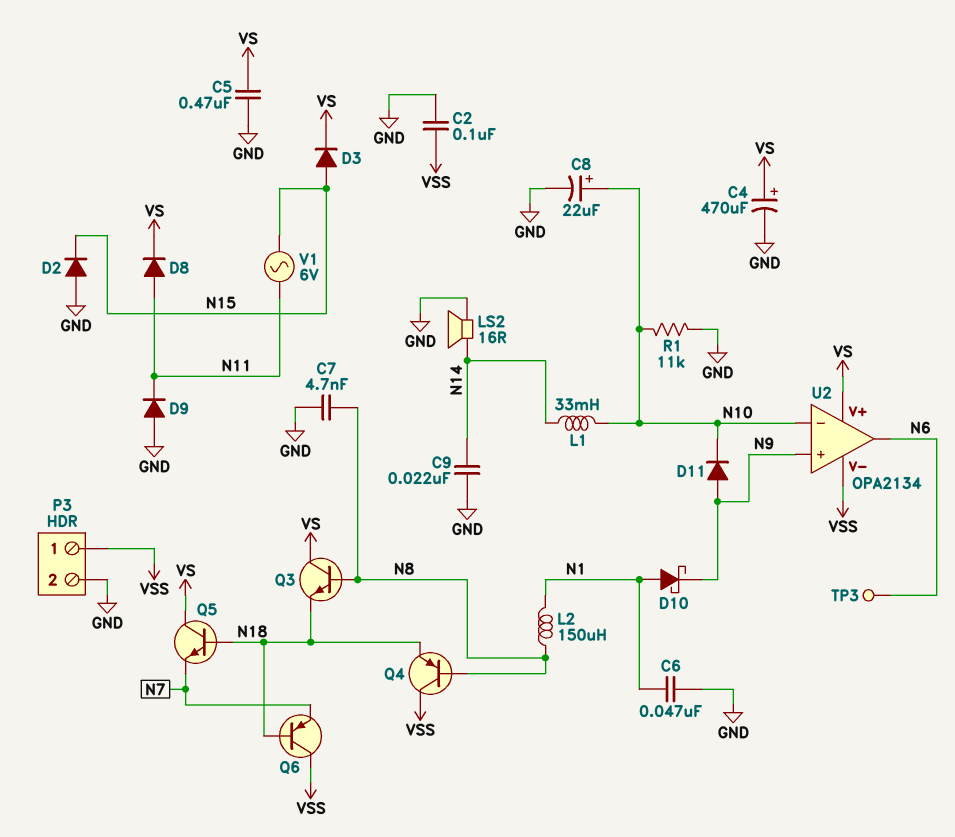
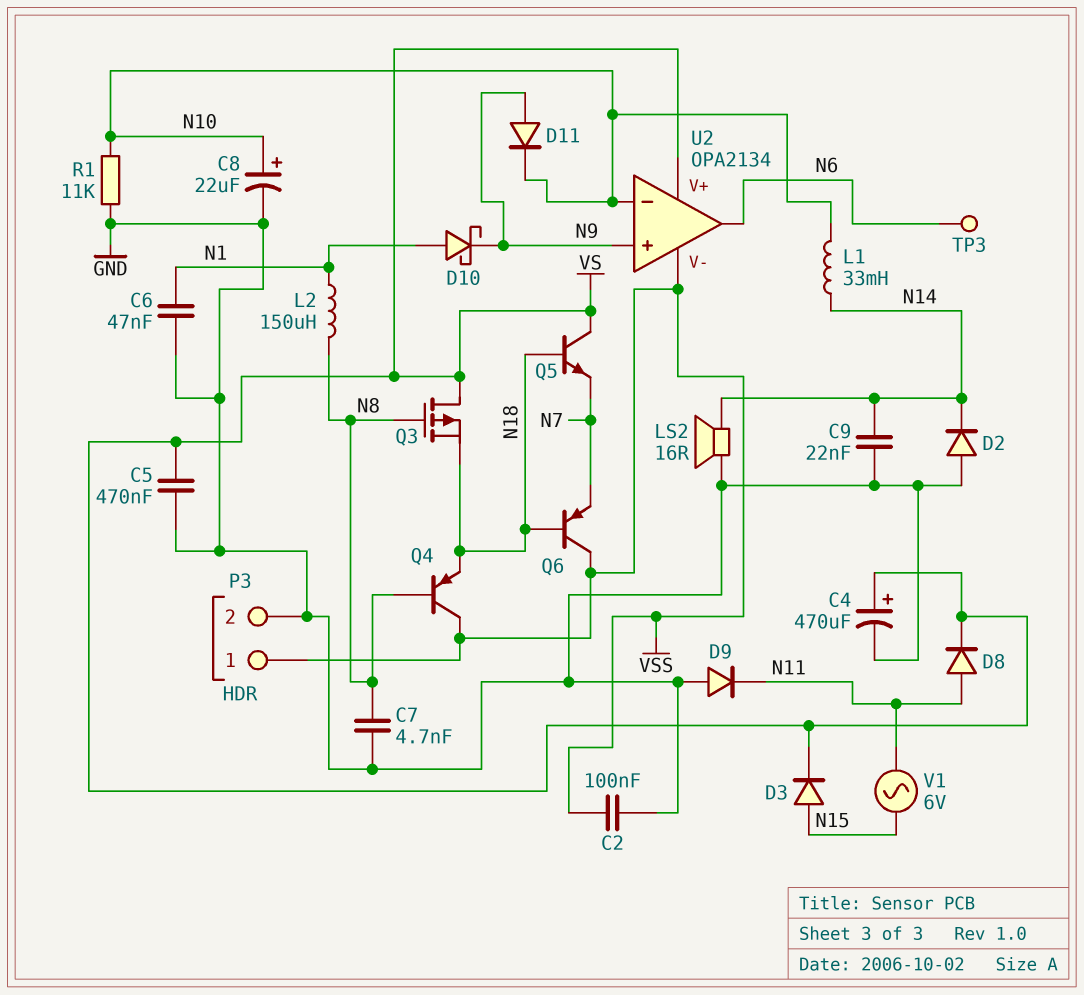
D2: diode (A GND, K N15) -> diode (A GND, K N14)
Q3: NPN (B N8, C VS, E N18) -> PMOS (G N8, D VS, S N18)

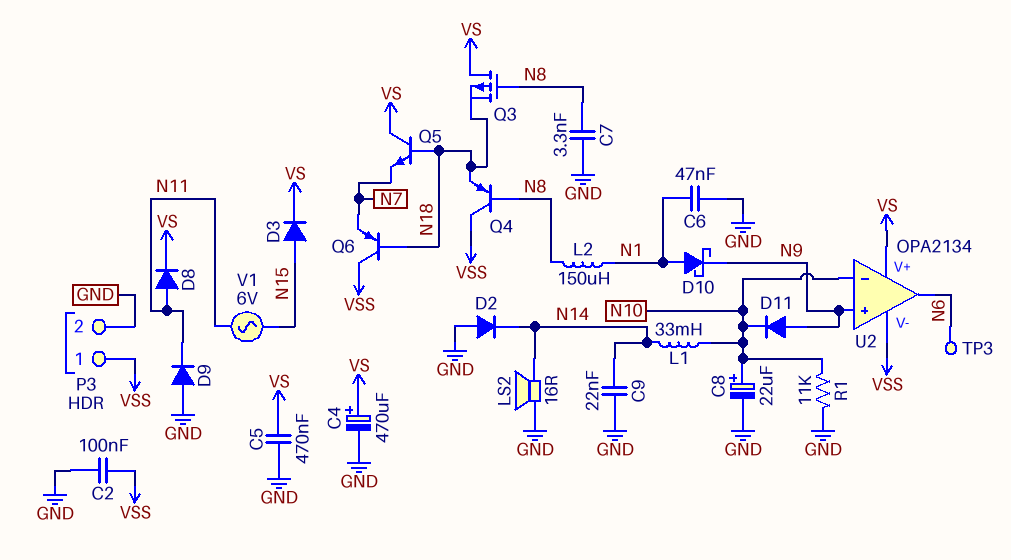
C7: 4.7nF (GND, N8) -> 3.3nF (GND, N8)

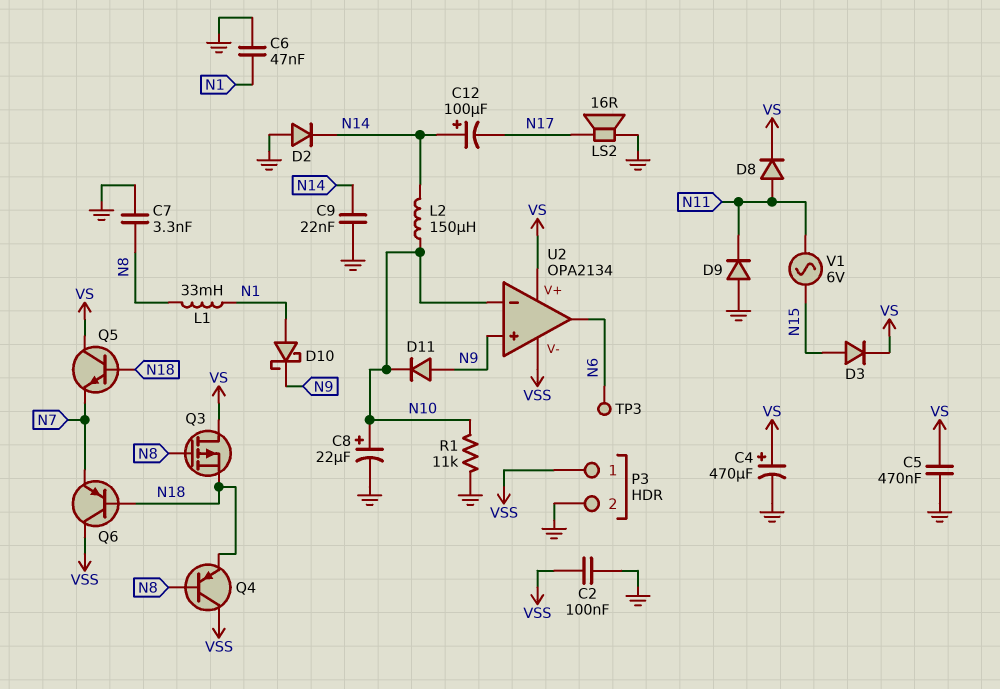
C12: none -> 100uF (plus N14, minus N17)
L1: 33mH (N10, N14) -> 33mH (N1, N8)
L2: 150uH (N1, N8) -> 150uH (N10, N14)
LS2: speaker 16R (GND, N14) -> speaker 16R (GND, N17)

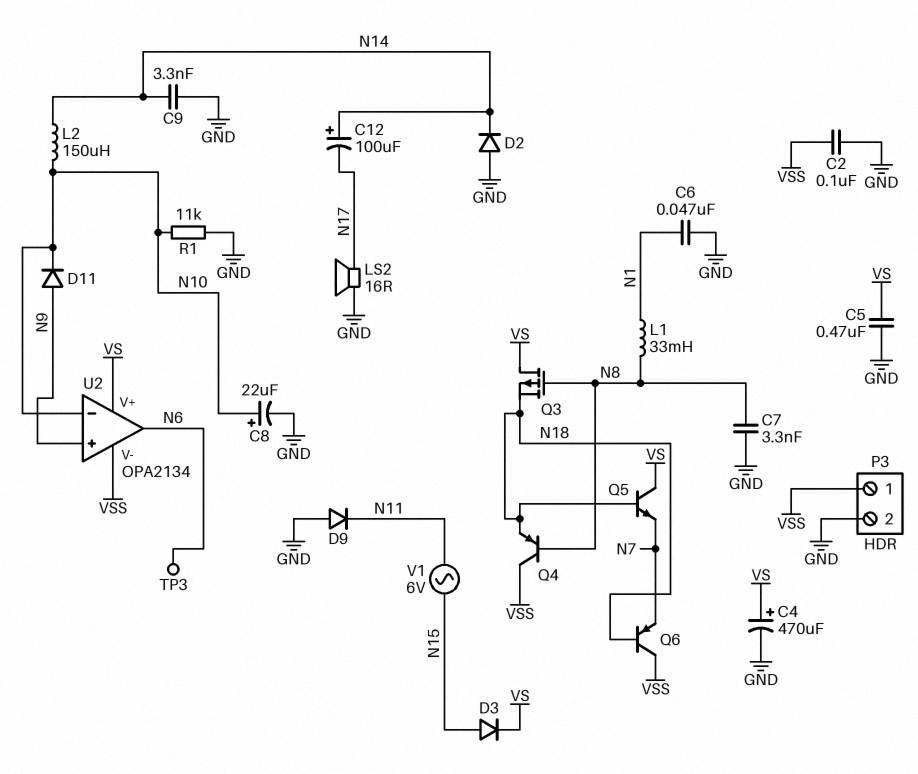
C9: 22nF (GND, N14) -> 3.3nF (GND, N14)
D8: diode (A N11, K VS) -> none
D10: schottky (A N1, K N9) -> none

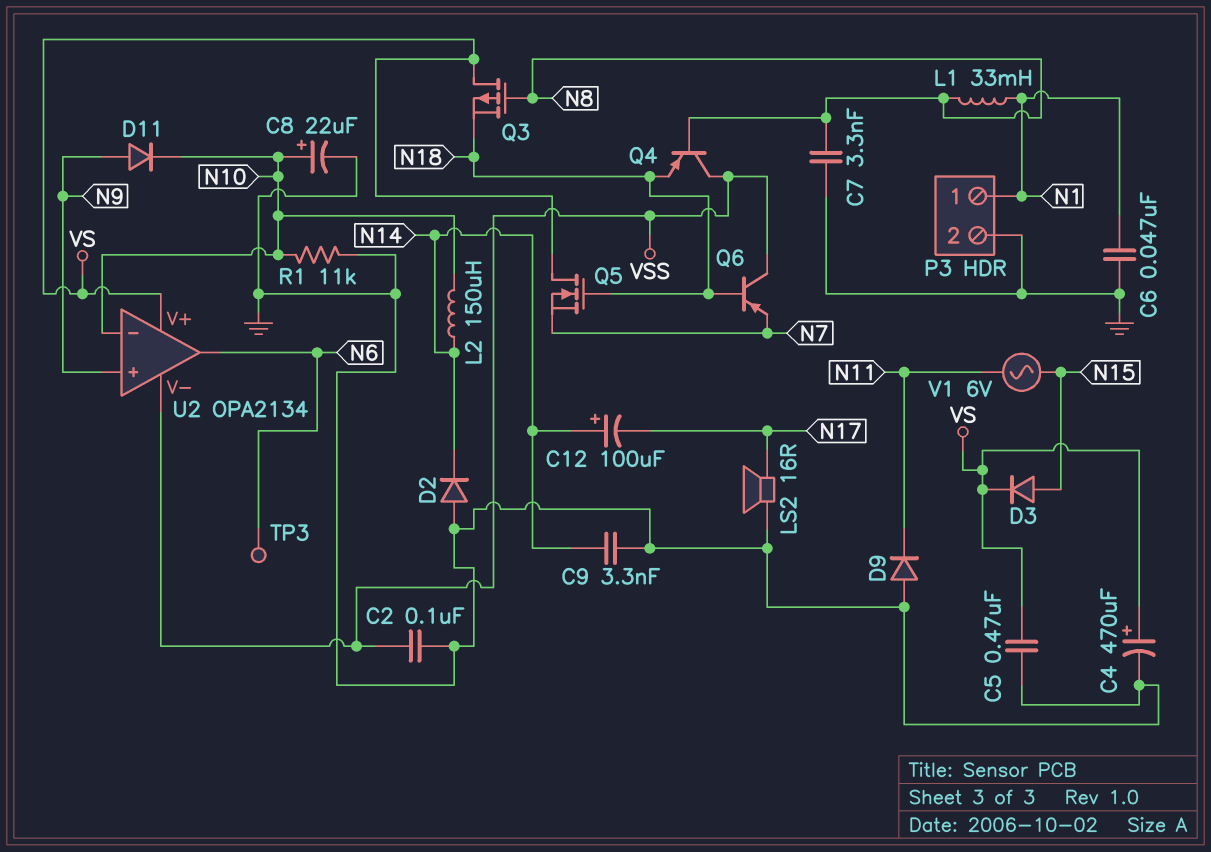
P3 pin 1: VSS -> N1
Q5: NPN (B N18, C VS, E N7) -> NMOS (G N18, D VS, S N7)

